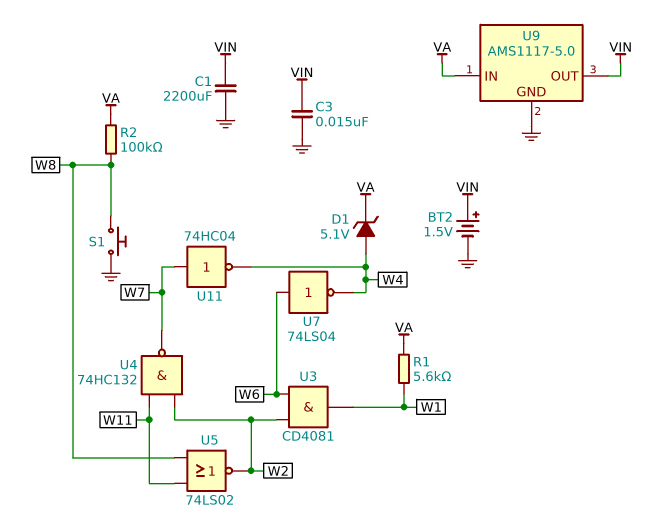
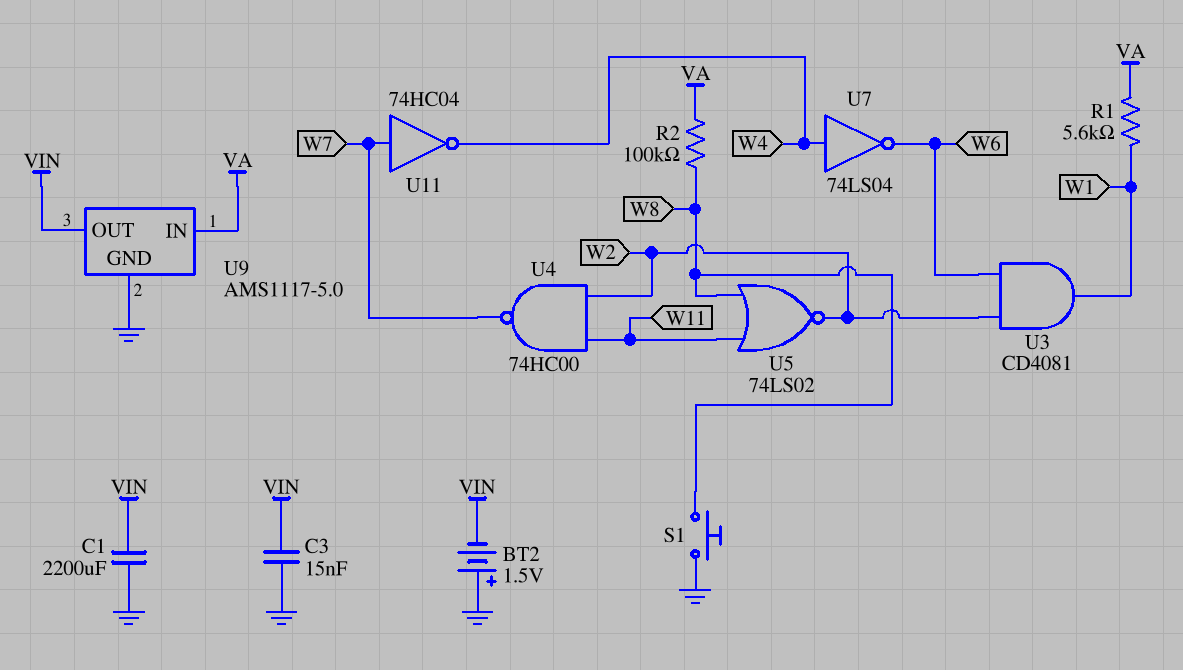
BT2: 1.5V (plus VIN, minus GND) -> 1.5V (plus GND, minus VIN)
D1: zener 5.1V (A W4, K VA) -> none
U4: NAND 74HC132 (in W2, in W11, out W7) -> NAND 74HC00 (in W2, in W11, out W7)
U7: NOT 74LS04 (in W6, out W4) -> NOT 74LS04 (in W4, out W6)

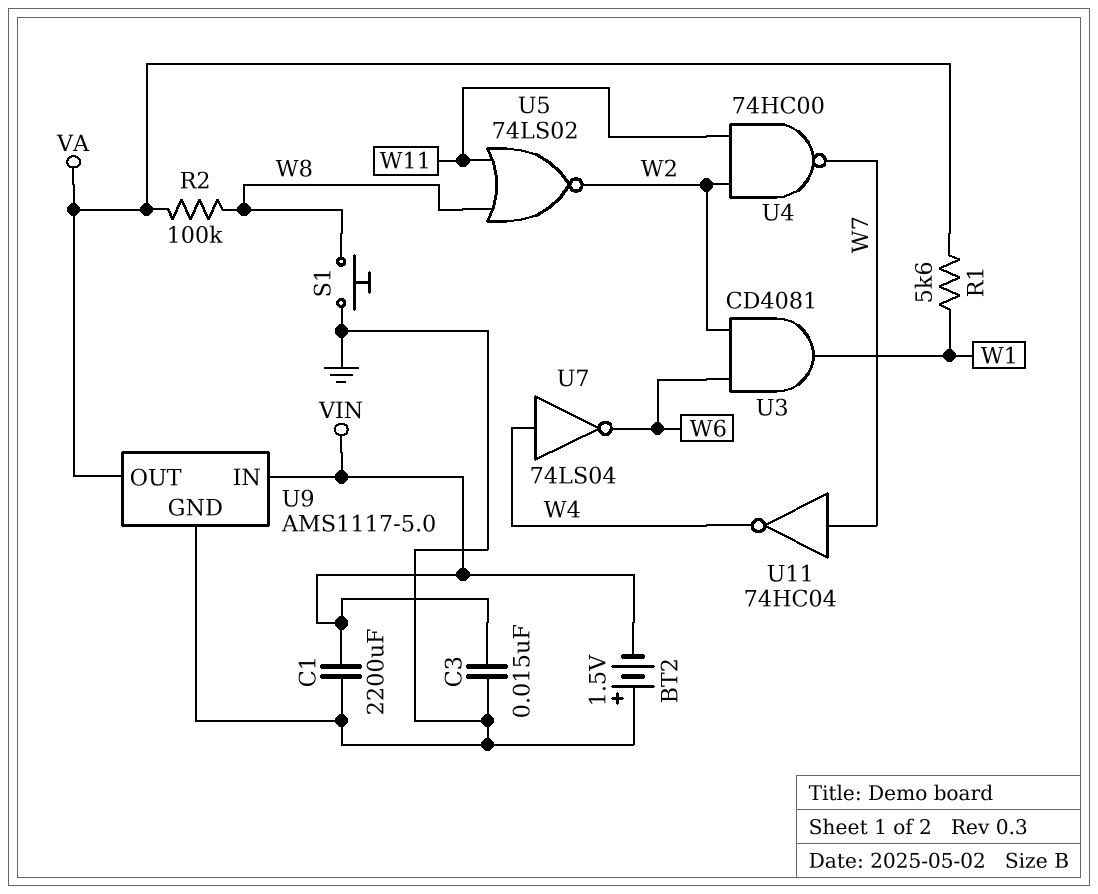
U9 pin IN: VA -> VIN
U9 pin OUT: VIN -> VA

